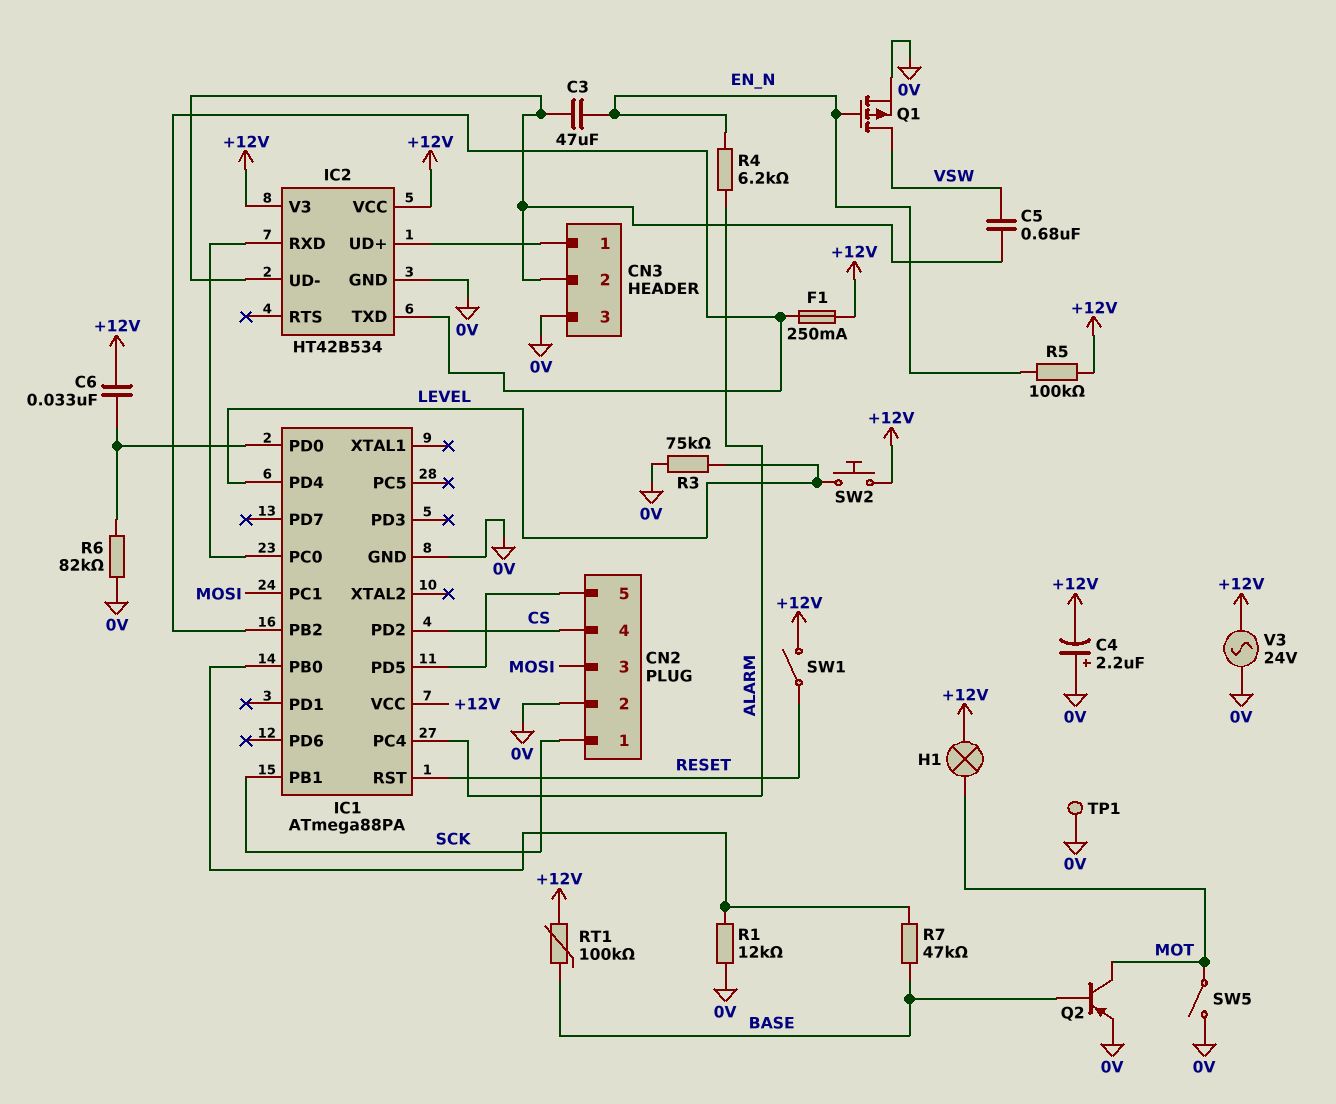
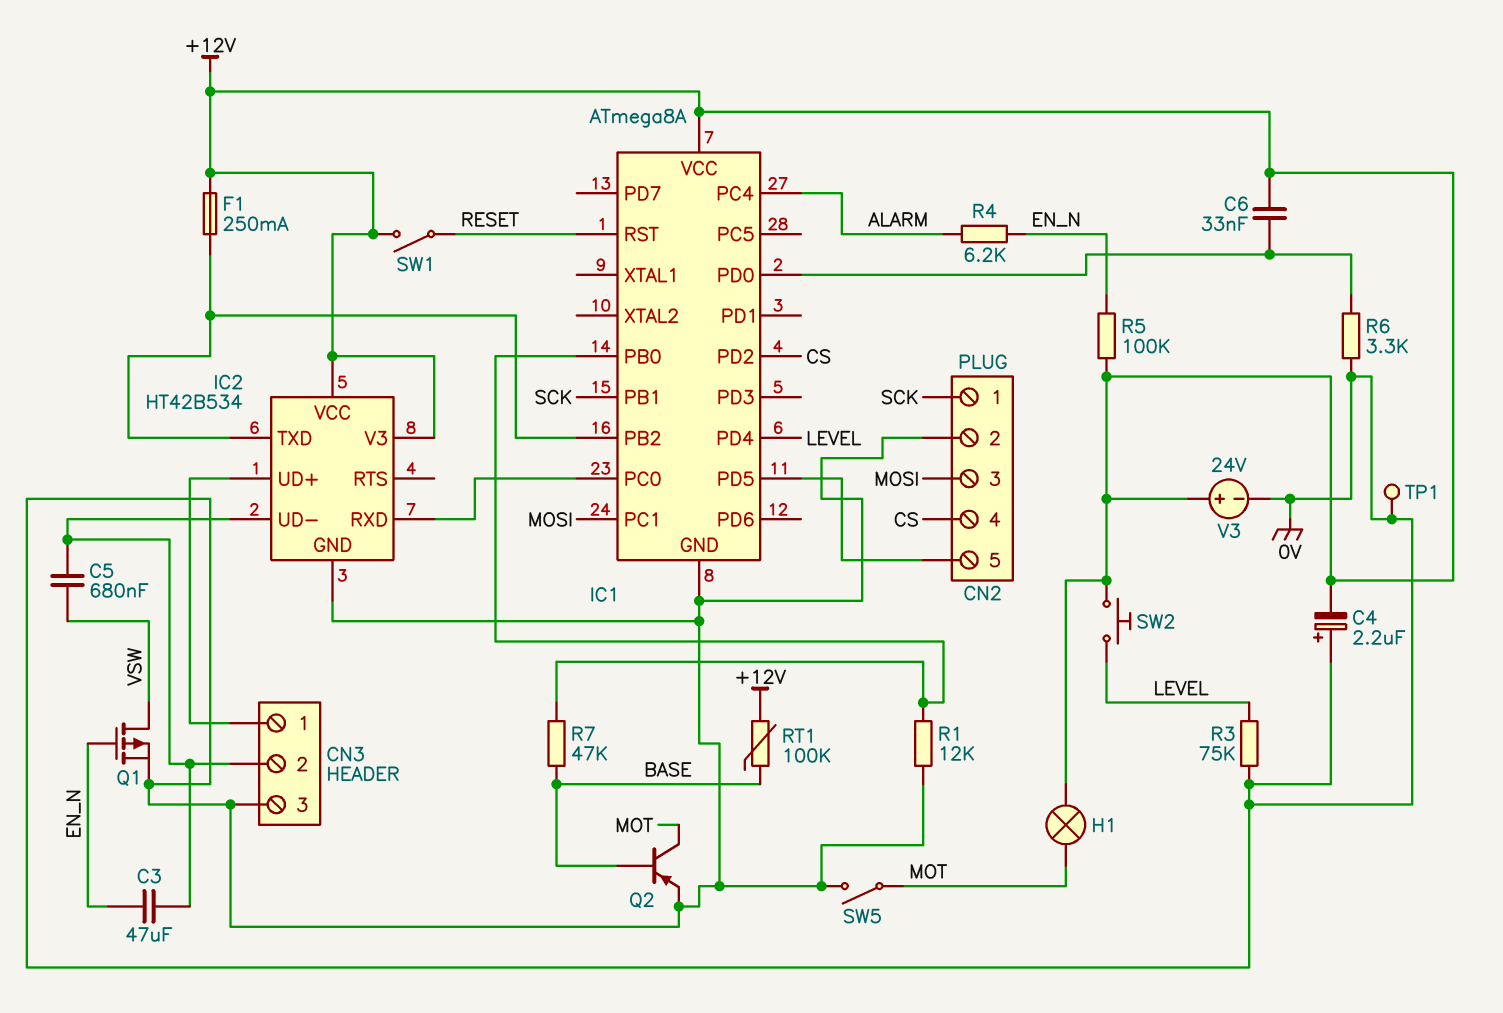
IC1: ATmega88PA -> ATmega8A
R6: 82k (0V, IC1/PD0) -> 3.3k (0V, IC1/PD0)
V3: AC 24V (+12V, 0V) -> 24V (plus +12V, minus 0V)

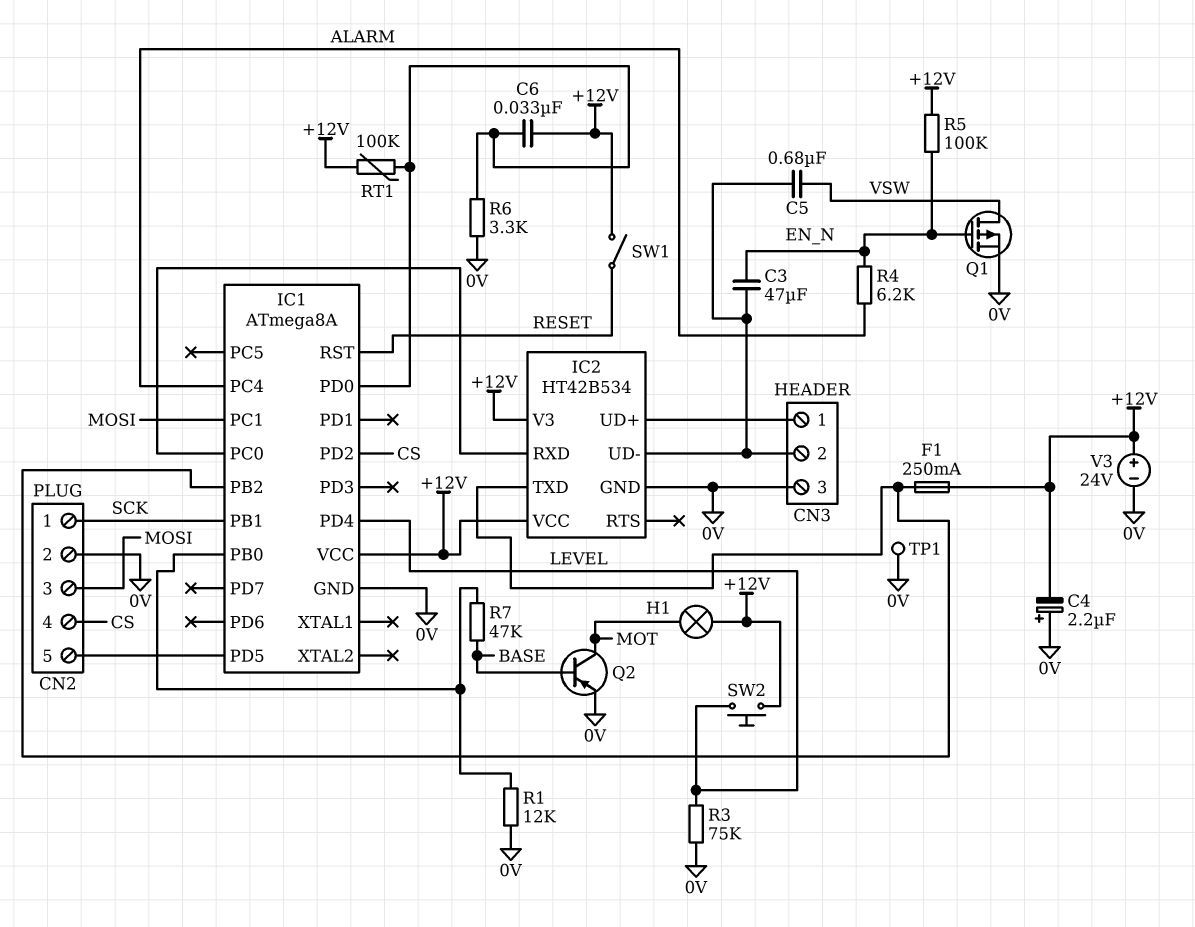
RT1: 100k (+12V, BASE) -> 100k (+12V, IC1/PD0)
SW5: switch (0V, MOT) -> none

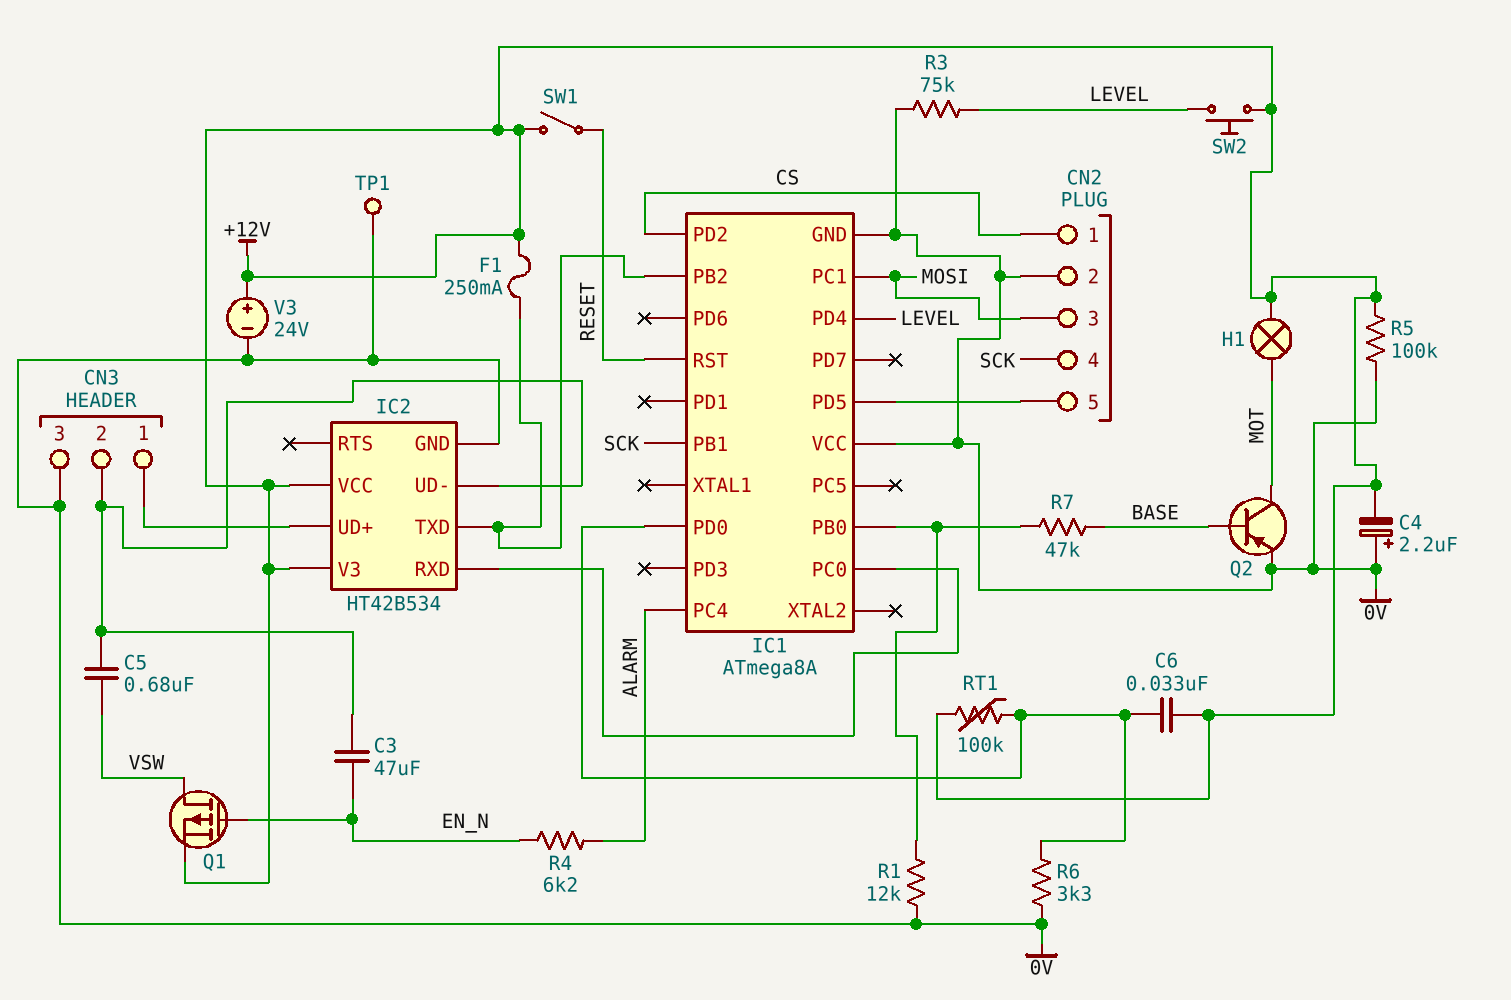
CN2 pin 1: SCK -> CS
CN2 pin 4: CS -> SCK
IC1 pin VCC: +12V -> 0V
Q1: PMOS (G EN_N, D VSW, S 0V) -> PMOS (G EN_N, D VSW, S +12V)
R5: 100k (+12V, EN_N) -> 100k (+12V, 0V)

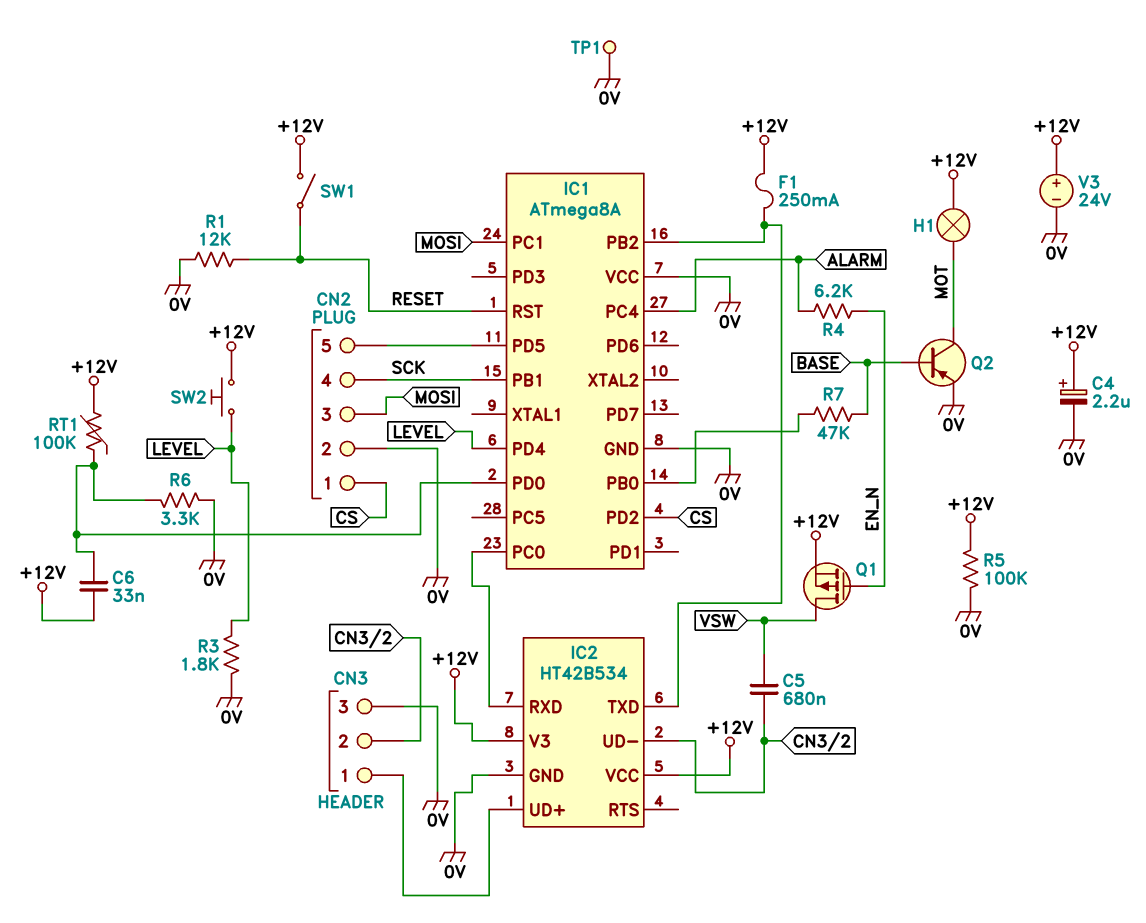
C3: 47uF (CN3/2, EN_N) -> none
C4: 2.2uF (plus 0V, minus +12V) -> 2.2uF (plus +12V, minus 0V)
R1: 12k (0V, IC1/PB0) -> 12k (0V, RESET)
R3: 75k (0V, LEVEL) -> 1.8k (0V, LEVEL)

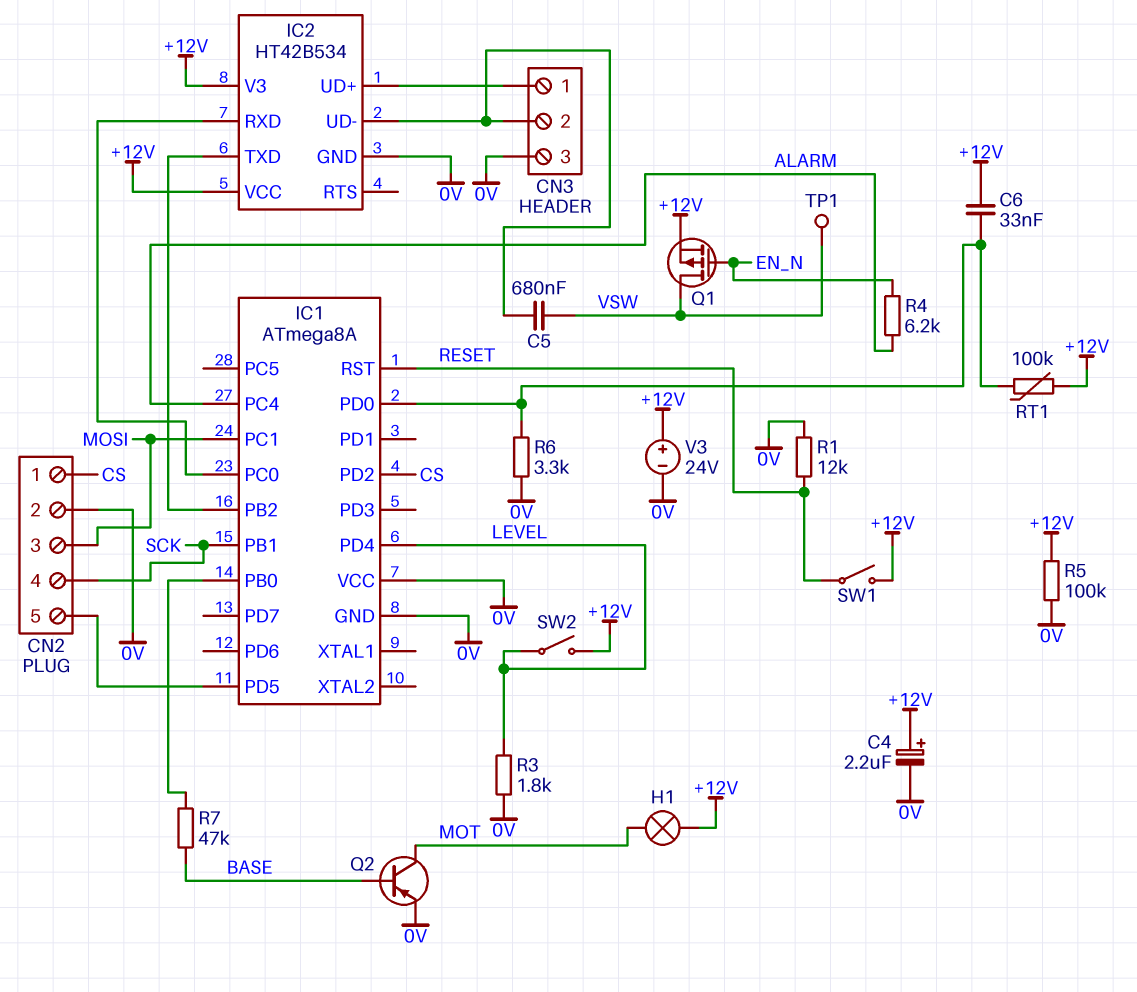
F1: 250mA (+12V, IC1/PB2) -> none
SW2: button (+12V, LEVEL) -> switch (+12V, LEVEL)
TP1: test point (0V) -> test point (VSW)

